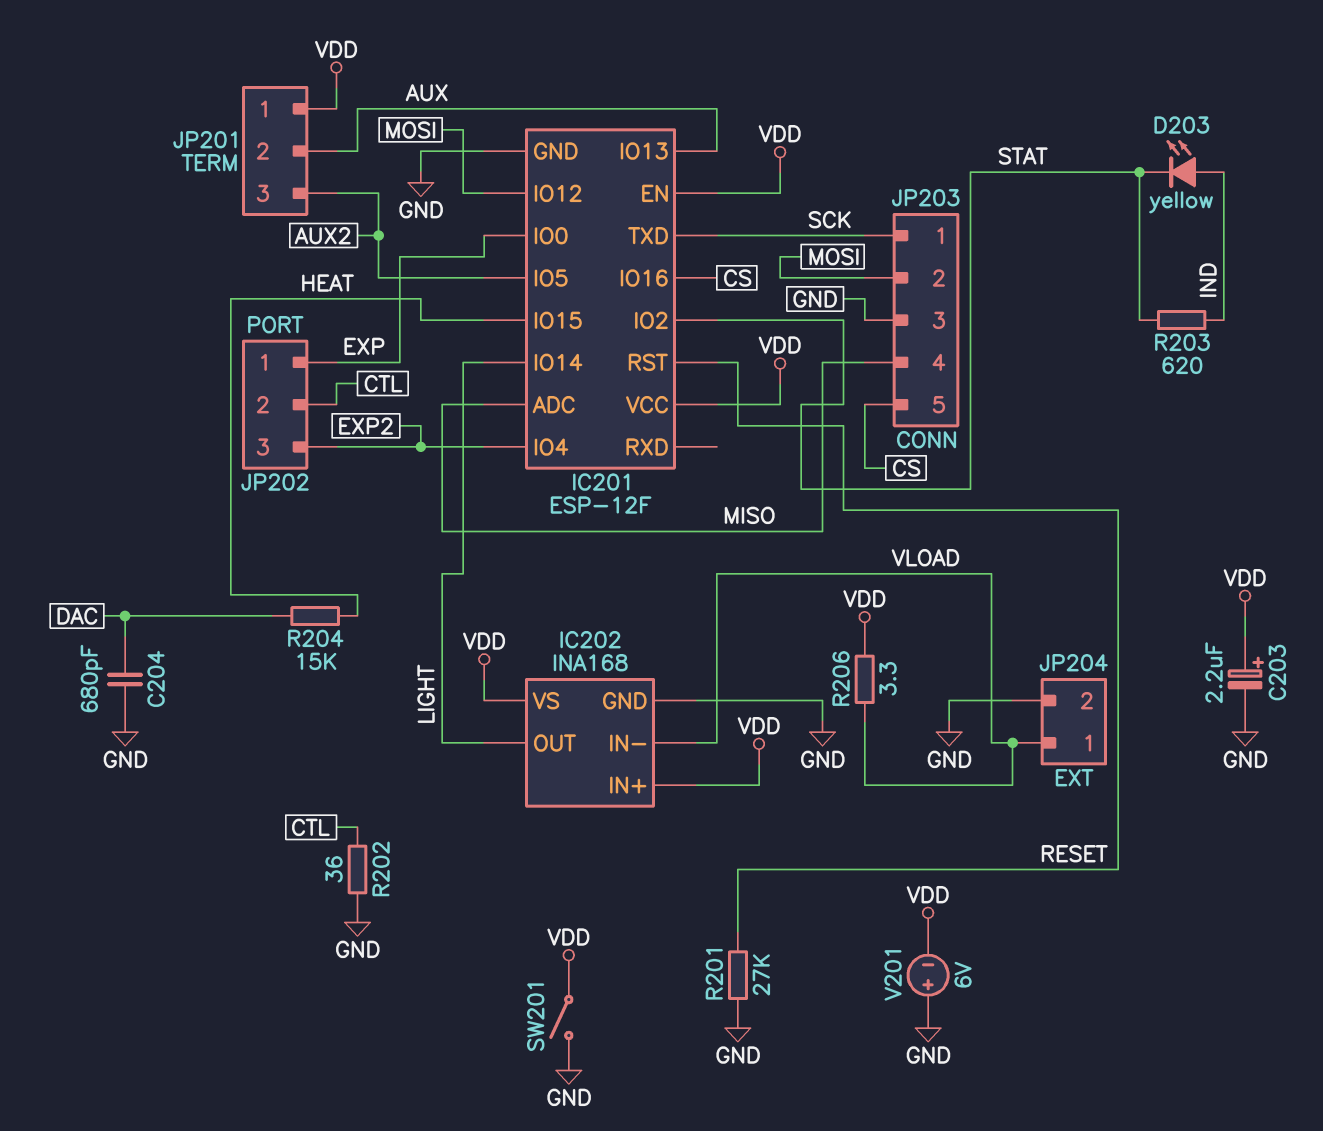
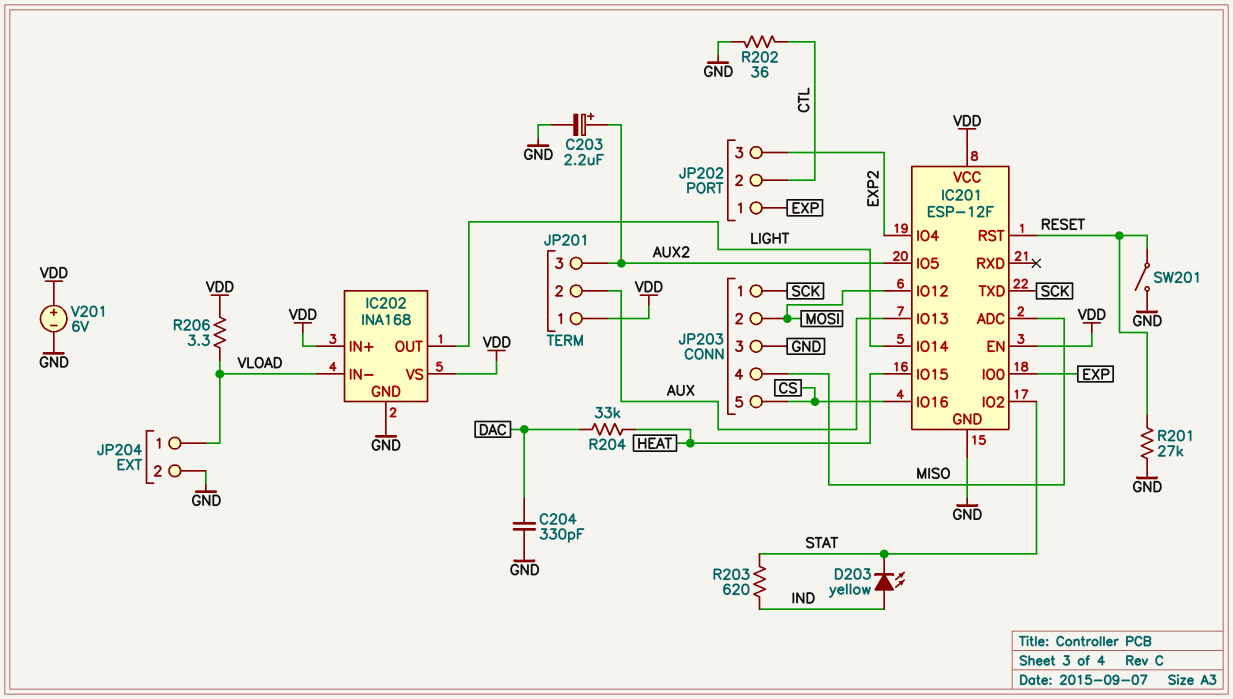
C203: 2.2uF (plus VDD, minus GND) -> 2.2uF (plus AUX2, minus GND)
C204: 680pF (DAC, GND) -> 330pF (DAC, GND)
R204: 15k (DAC, HEAT) -> 33k (DAC, HEAT)
SW201: switch (GND, VDD) -> switch (GND, RESET)
V201: 6V (plus GND, minus VDD) -> 6V (plus VDD, minus GND)

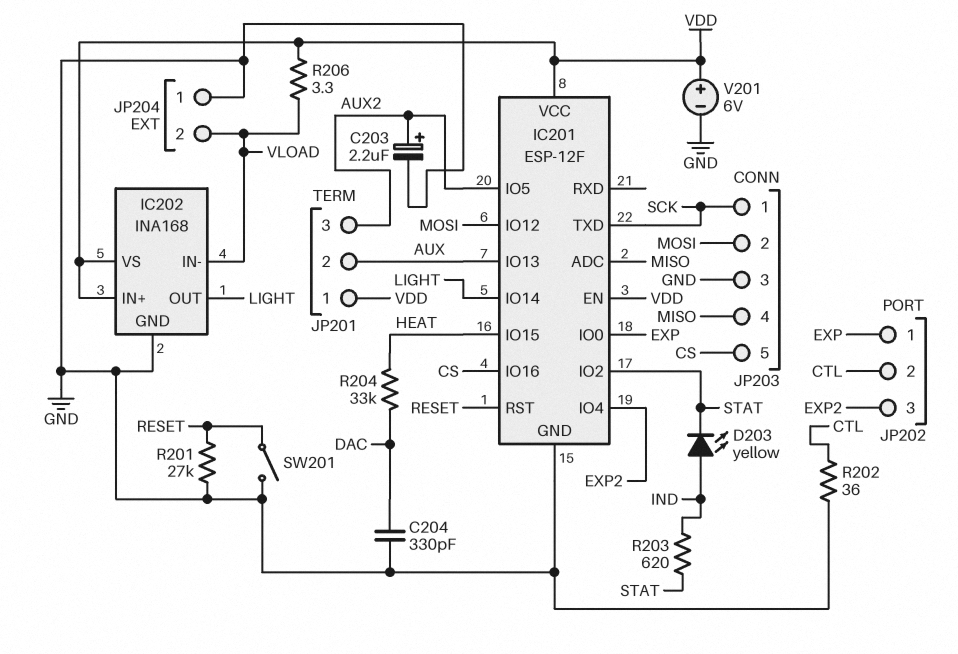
JP204 pin 1: VLOAD -> GND
JP204 pin 2: GND -> VLOAD

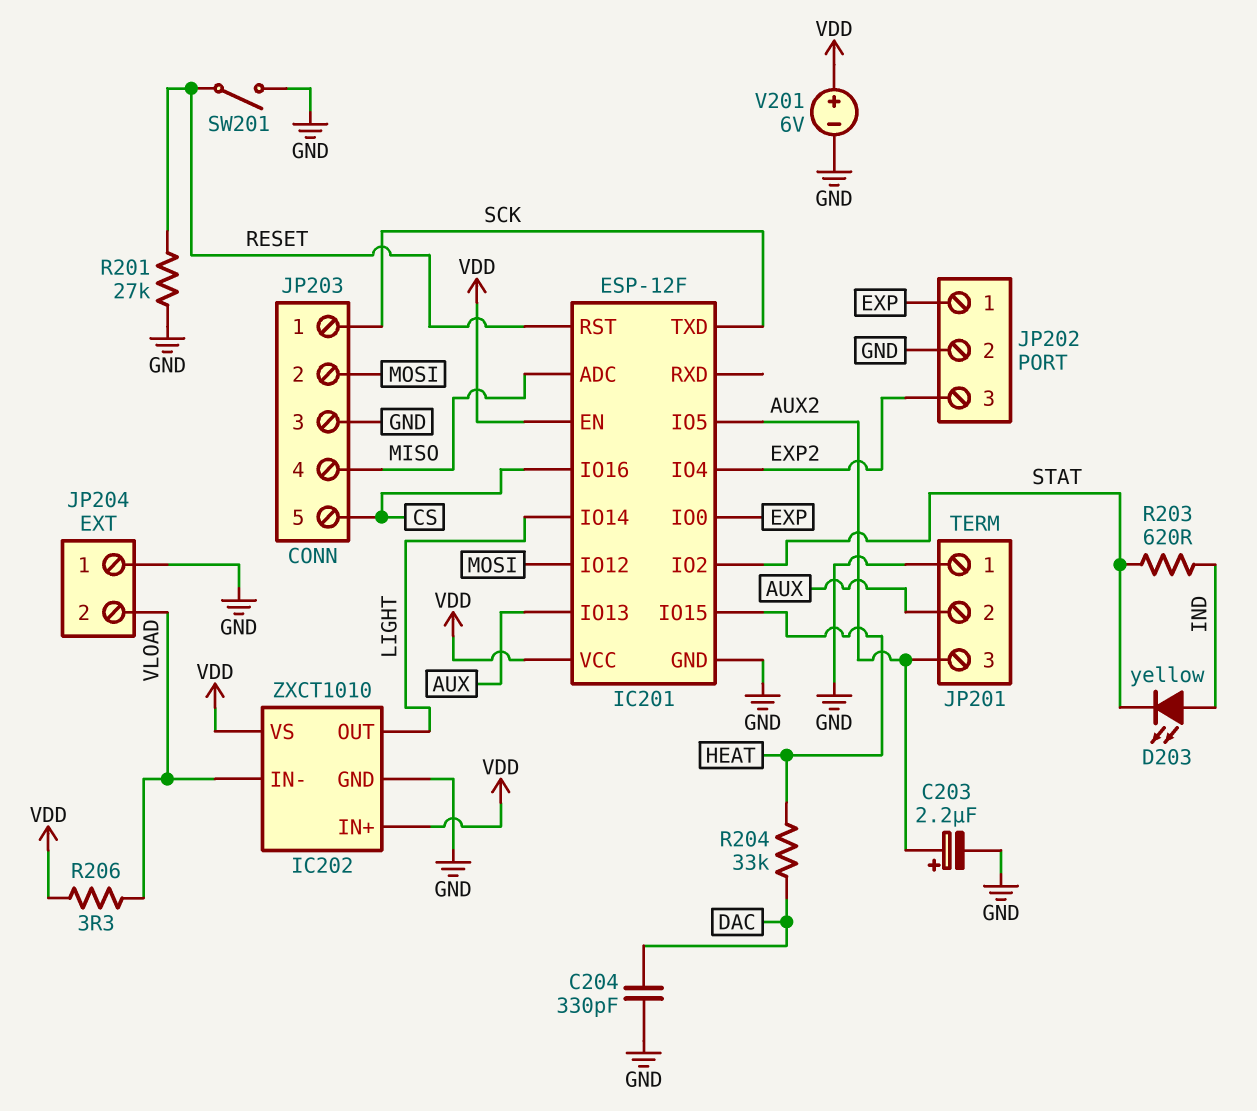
IC202: INA168 -> ZXCT1010
JP201 pin 1: VDD -> GND
JP202 pin 2: CTL -> GND
R202: 36 (CTL, GND) -> none

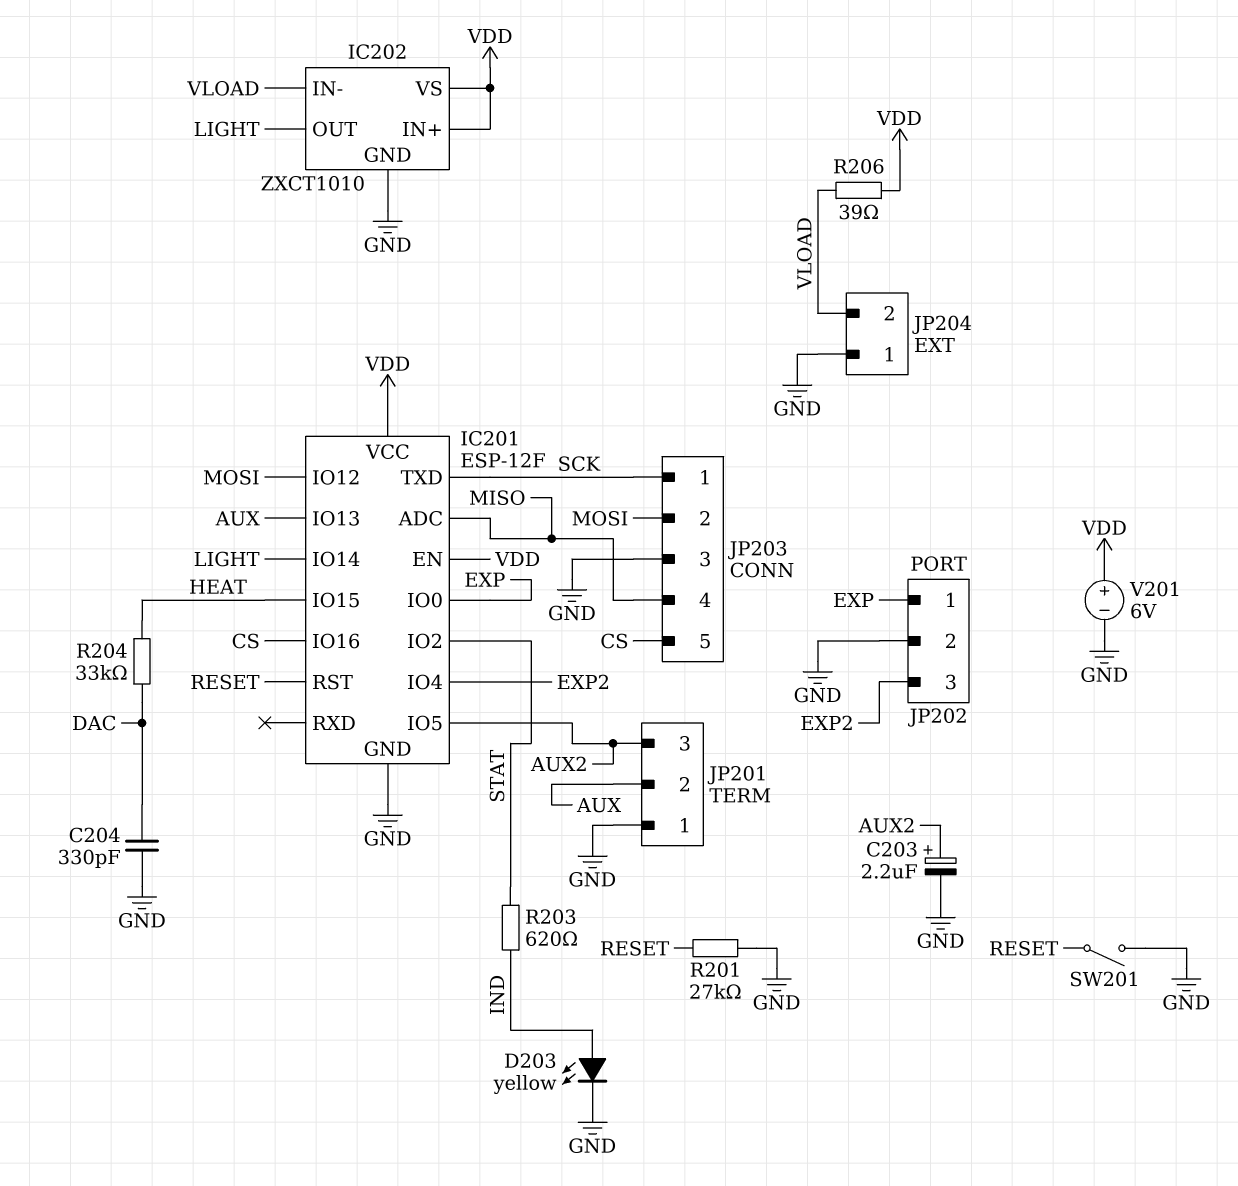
D203: LED yellow (A IND, K STAT) -> LED yellow (A IND, K GND)
R206: 3.3 (VDD, VLOAD) -> 39 (VDD, VLOAD)

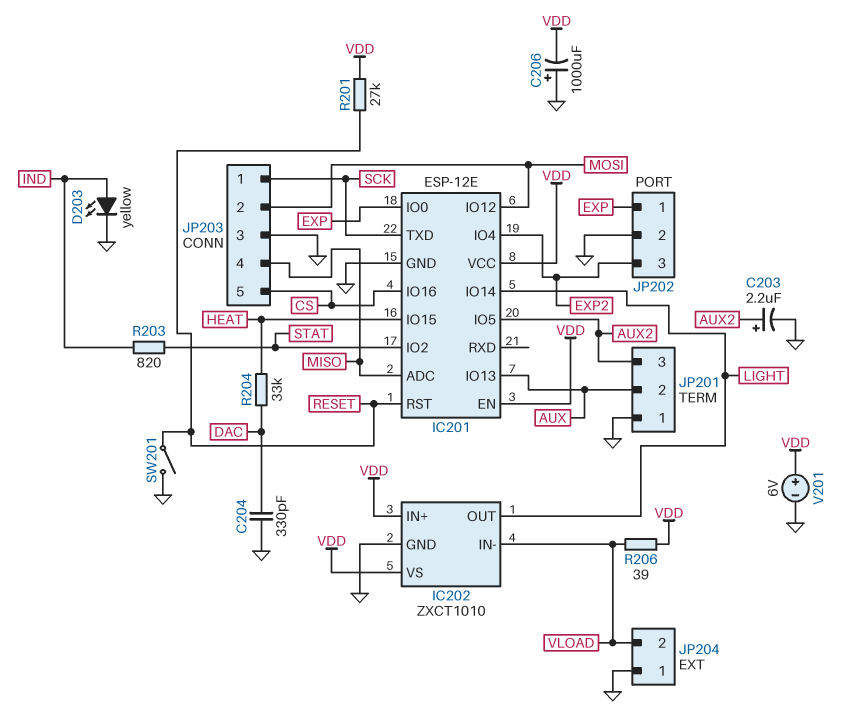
C206: none -> 1000uF (plus GND, minus VDD)
IC201: ESP-12F -> ESP-12E
R201: 27k (GND, RESET) -> 27k (RESET, VDD)
R203: 620 (IND, STAT) -> 820 (IND, STAT)

